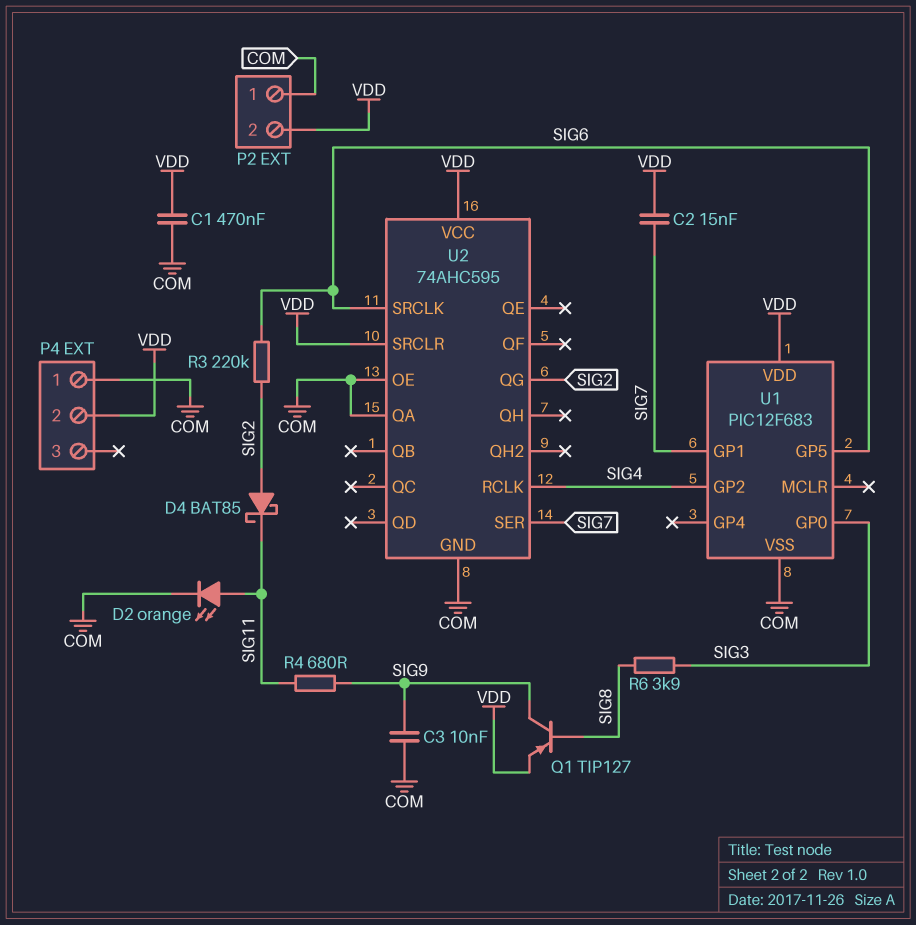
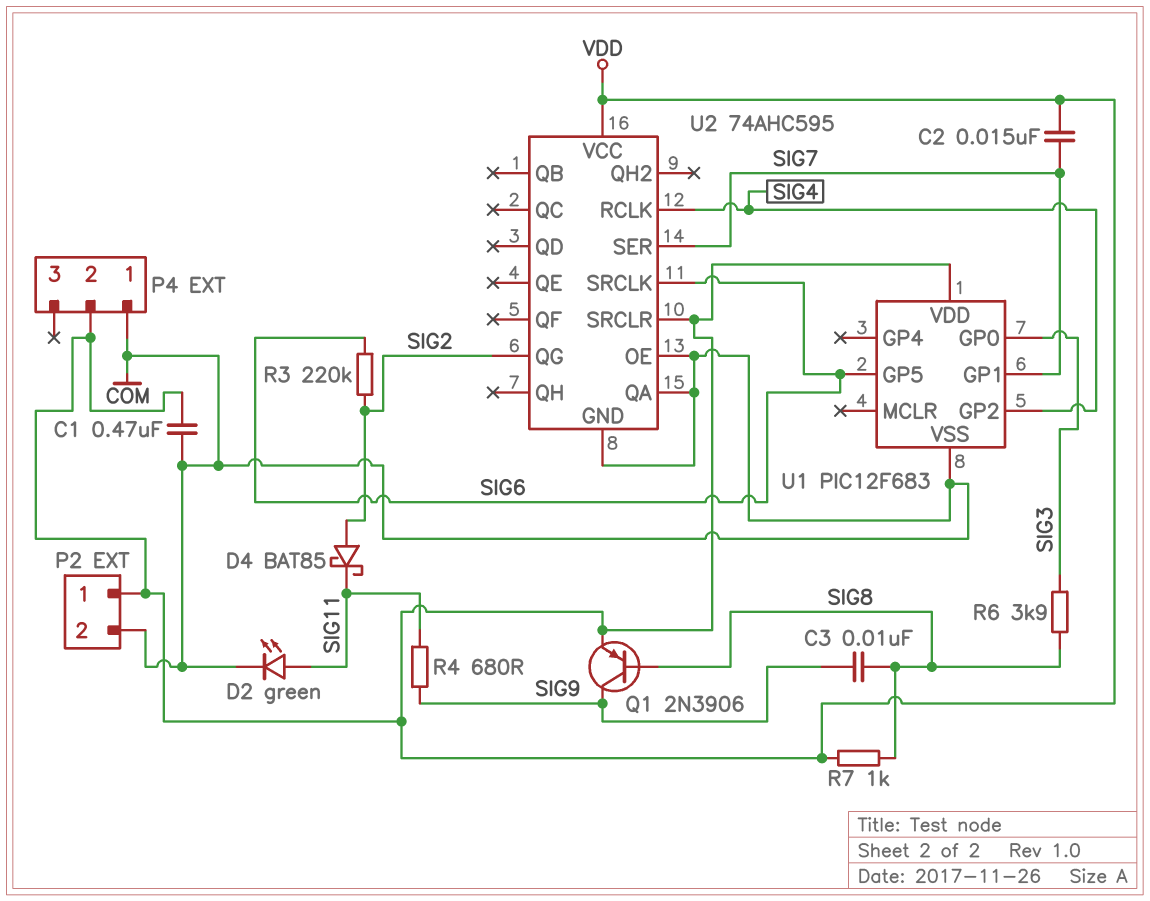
C3: 10nF (COM, SIG9) -> 10nF (SIG8, SIG9)
D2: LED orange (A SIG11, K COM) -> LED green (A SIG11, K COM)
P2 pin 1: COM -> VDD
P2 pin 2: VDD -> COM
Q1: PNP TIP127 (B SIG8, C SIG9, E VDD) -> PNP 2N3906 (B SIG8, C SIG9, E VDD)
R7: none -> 1k (SIG8, VDD)

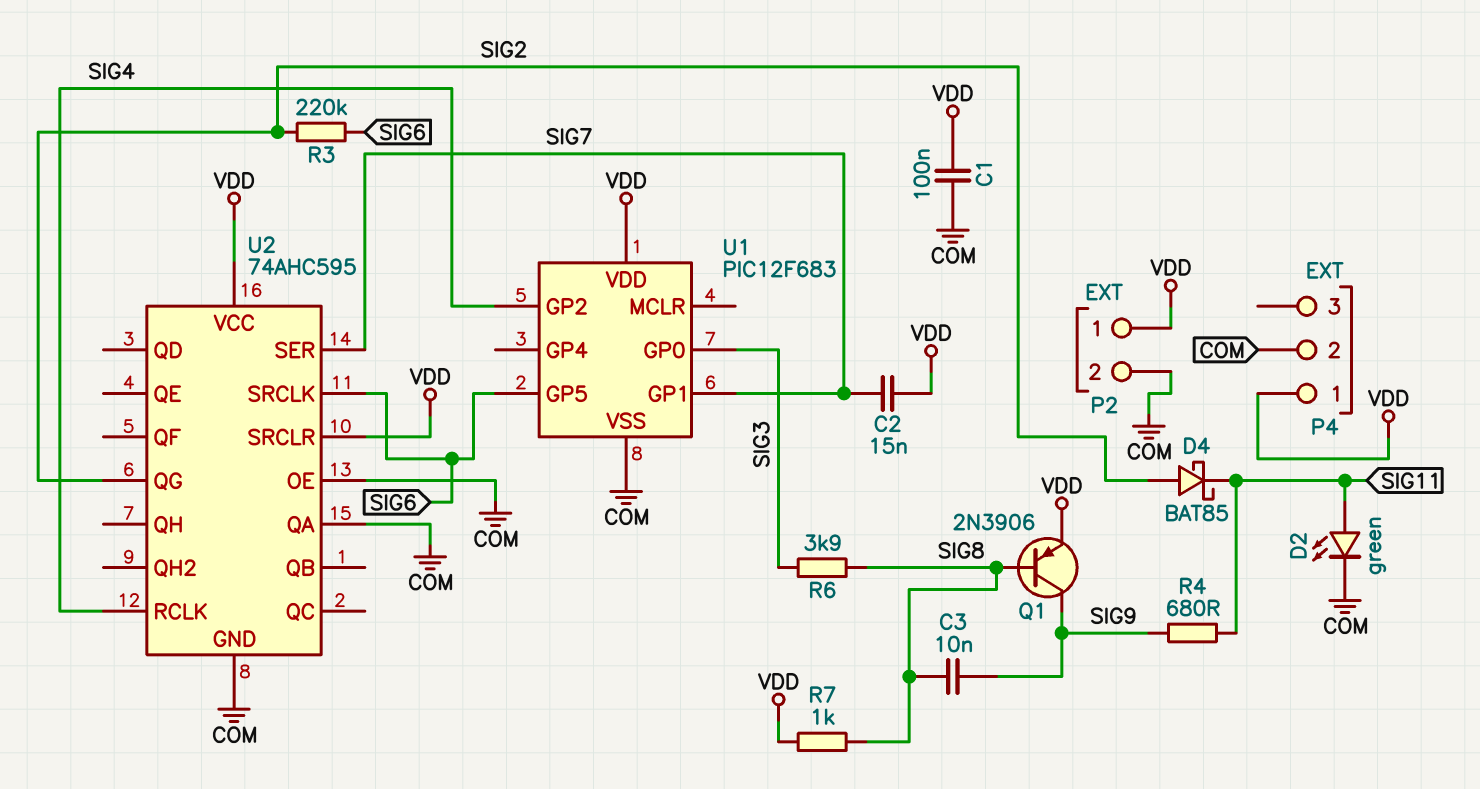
C1: 470nF (COM, VDD) -> 100nF (COM, VDD)
P4 pin 1: COM -> VDD
P4 pin 2: VDD -> COM

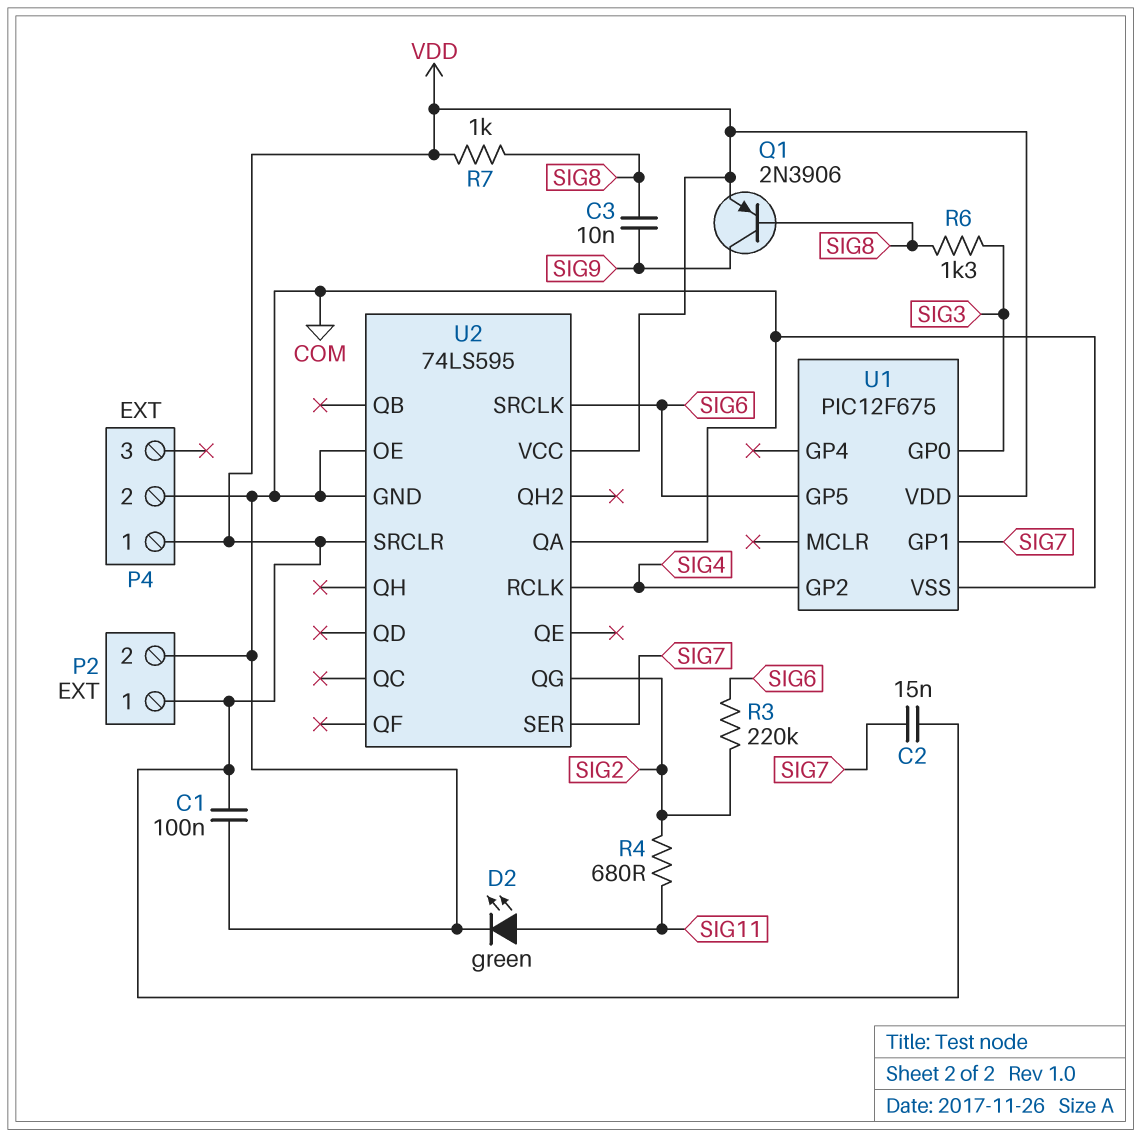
D4: schottky BAT85 (A SIG2, K SIG11) -> none
R4: 680 (SIG9, SIG11) -> 680 (SIG2, SIG11)
R6: 3.9k (SIG3, SIG8) -> 1.3k (SIG3, SIG8)
U1: PIC12F683 -> PIC12F675
U2: 74AHC595 -> 74LS595

